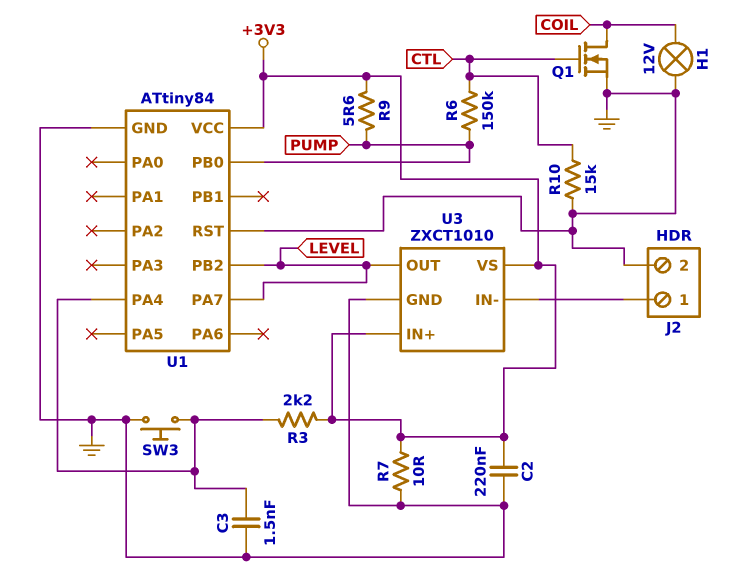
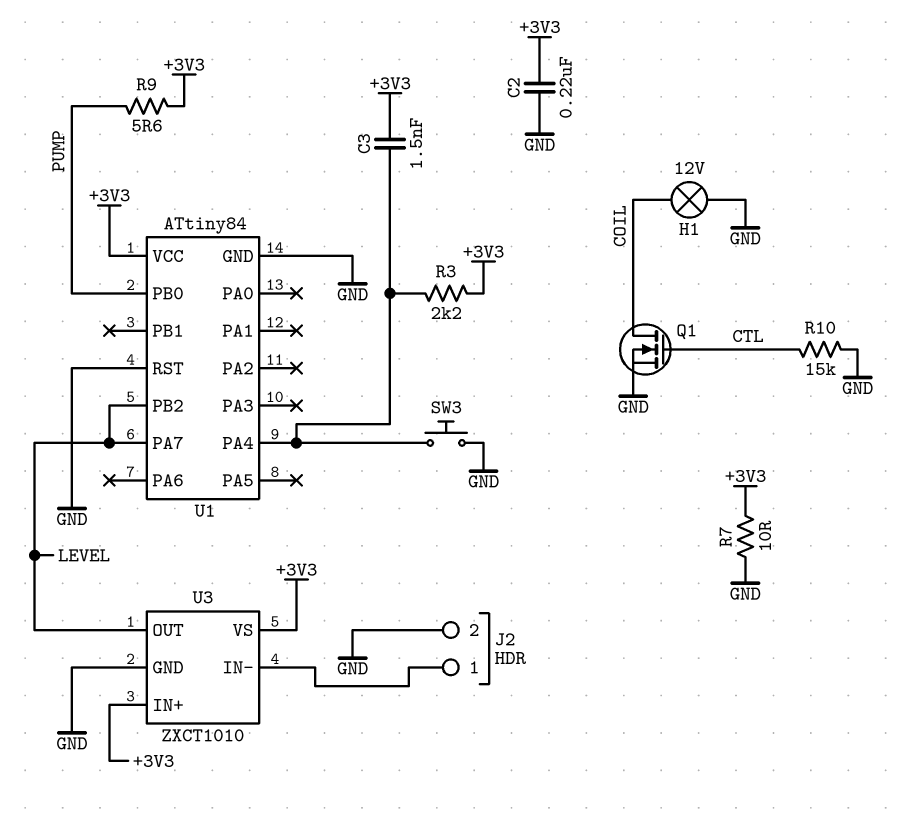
C3: 1.5nF (GND, U1/PA4) -> 1.5nF (+3V3, U1/PA4)
R6: 150k (CTL, PUMP) -> none

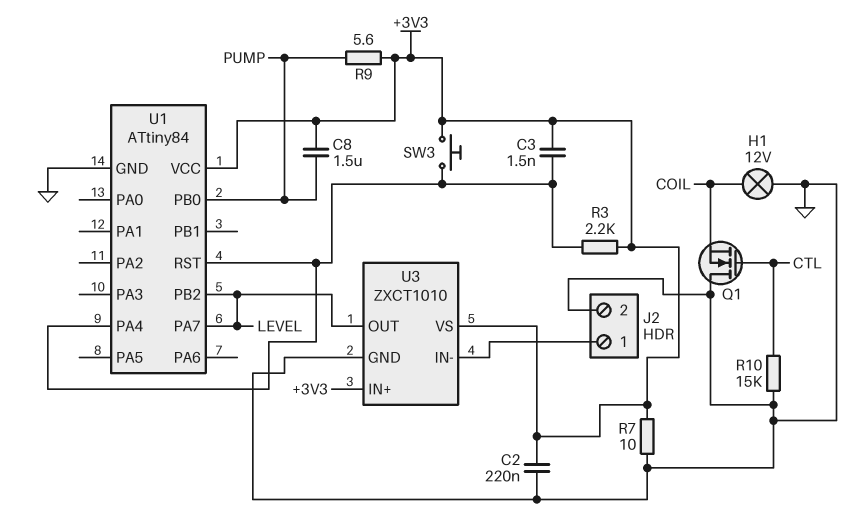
C8: none -> 1.5uF (+3V3, PUMP)
Q1: NMOS (G CTL, D COIL, S GND) -> NMOS (G CTL, D GND, S COIL)
SW3: button (GND, U1/PA4) -> button (+3V3, U1/PA4)
U1 pin RST: GND -> U1/PA4

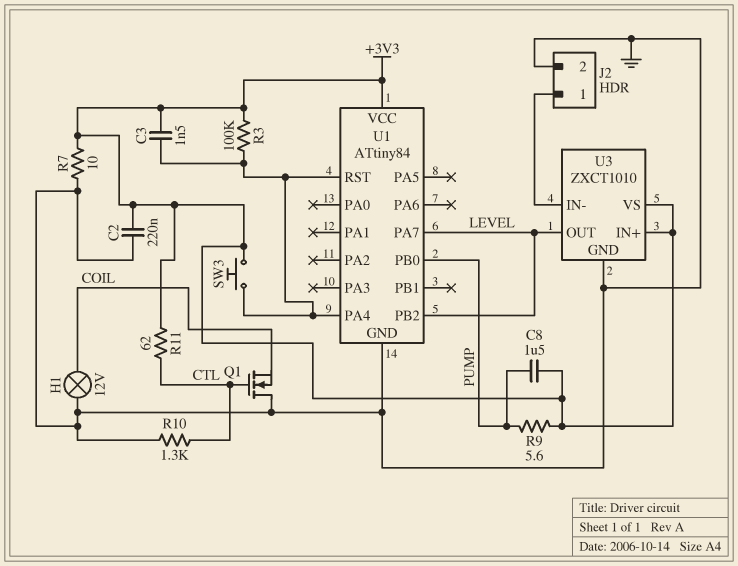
R3: 2.2k (+3V3, U1/PA4) -> 100k (+3V3, U1/PA4)
R10: 15k (CTL, GND) -> 1.3k (CTL, GND)
R11: none -> 62 (+3V3, CTL)

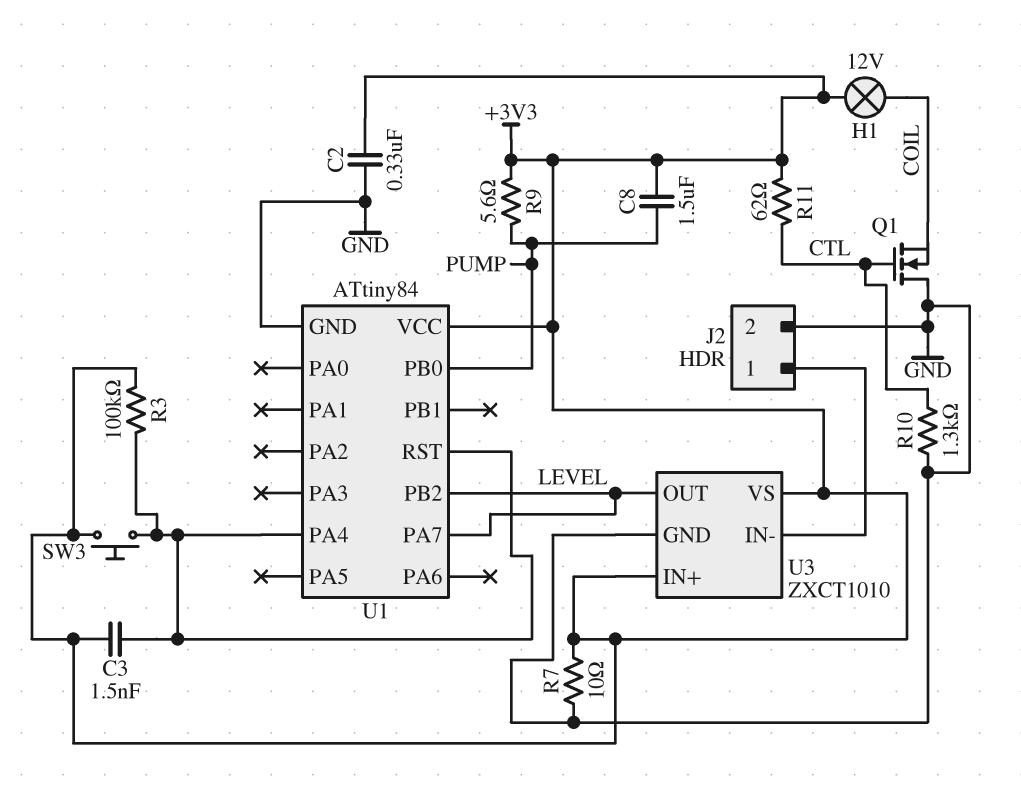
C2: 220nF (+3V3, GND) -> 330nF (+3V3, GND)
H1: lamp 12V (COIL, GND) -> lamp 12V (+3V3, COIL)

